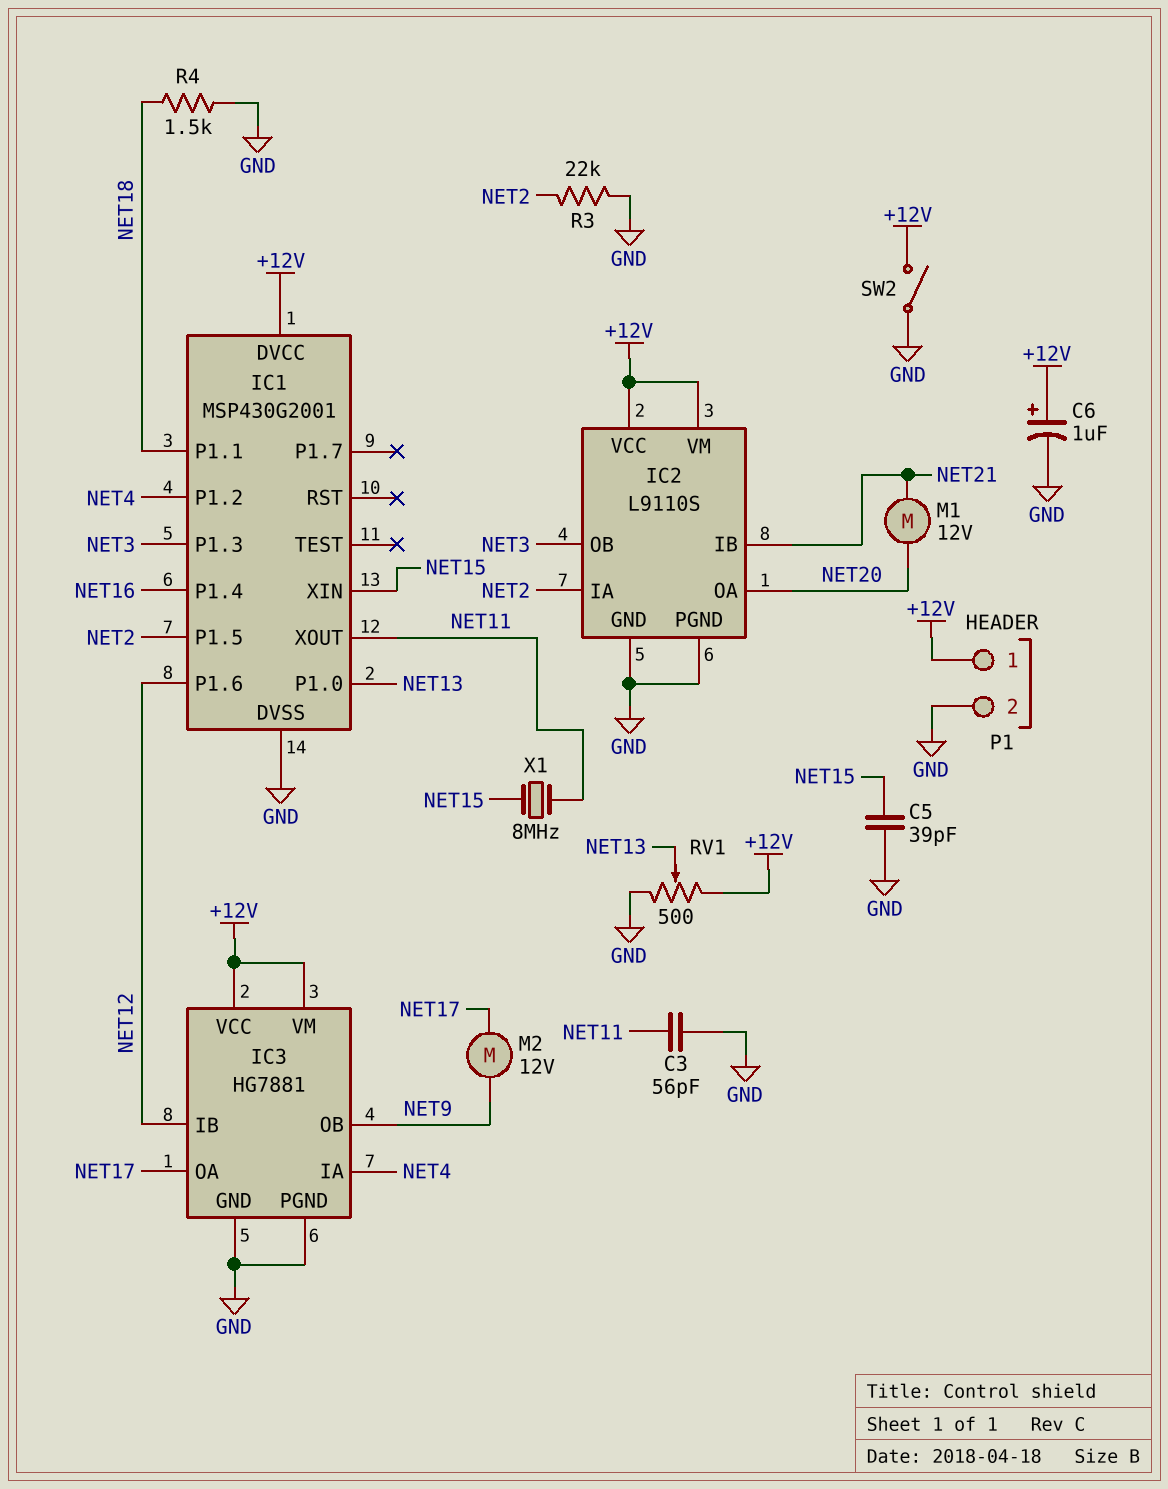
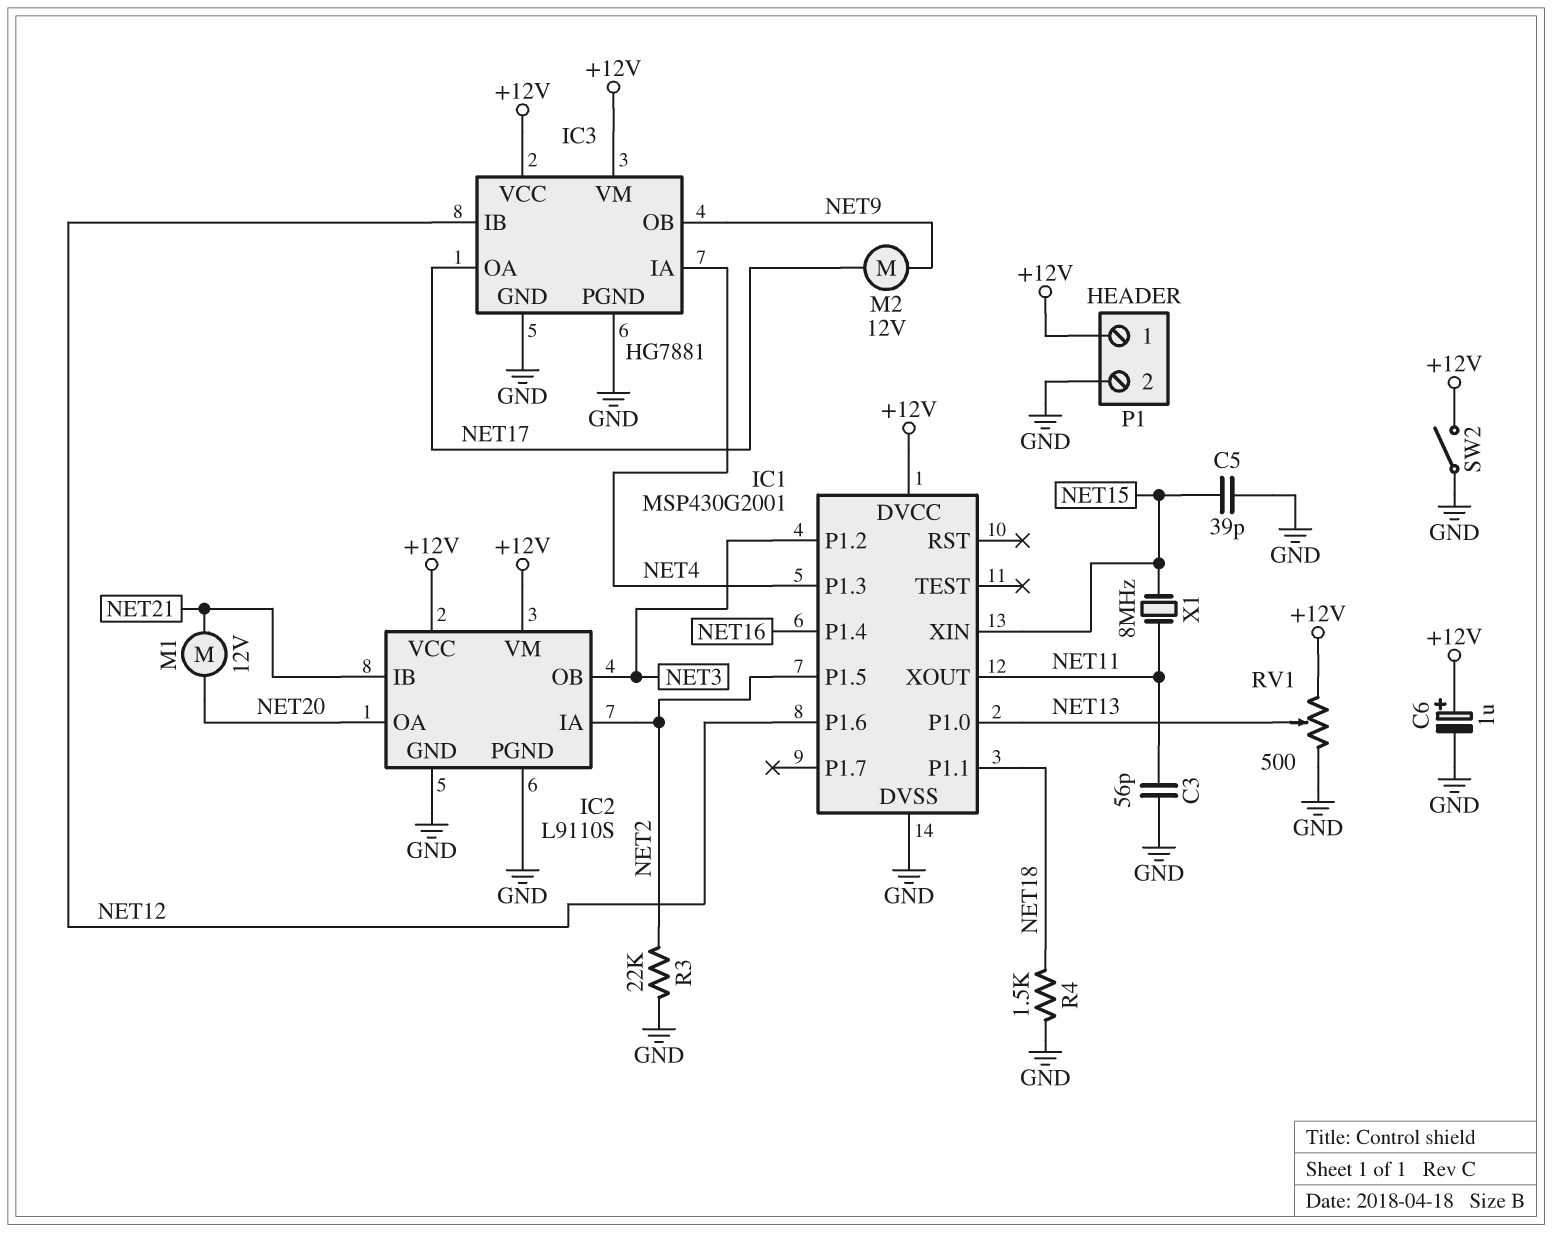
IC1 pin P1.2: NET4 -> NET3
IC1 pin P1.3: NET3 -> NET4

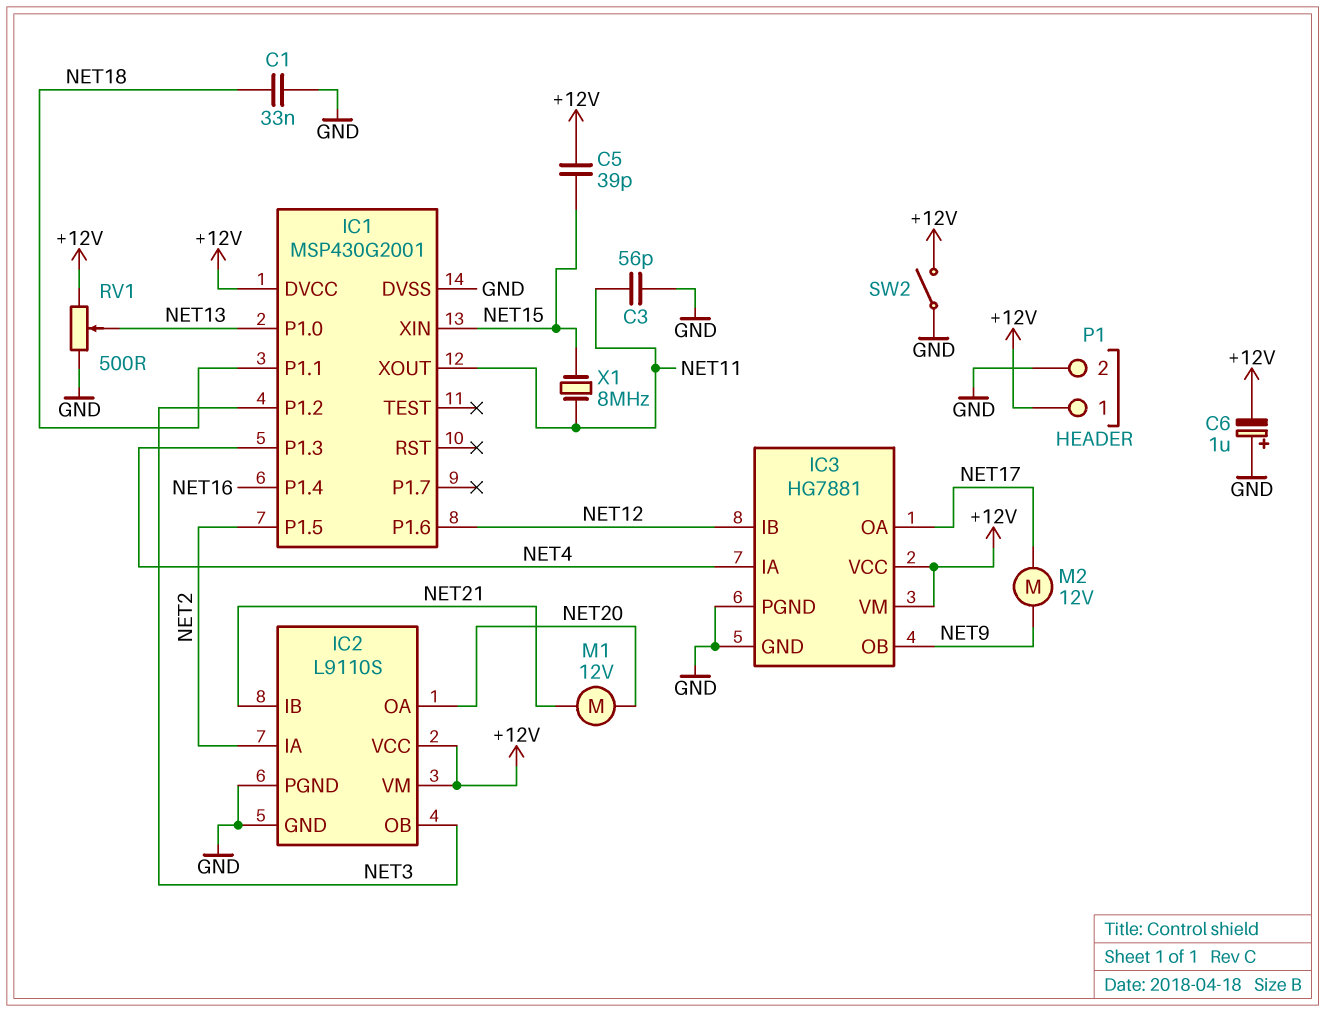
C1: none -> 33nF (GND, NET18)
C5: 39pF (GND, NET15) -> 39pF (+12V, NET15)
C6: 1uF (plus +12V, minus GND) -> 1uF (plus GND, minus +12V)
R3: 22k (GND, NET2) -> none
R4: 1.5k (GND, NET18) -> none

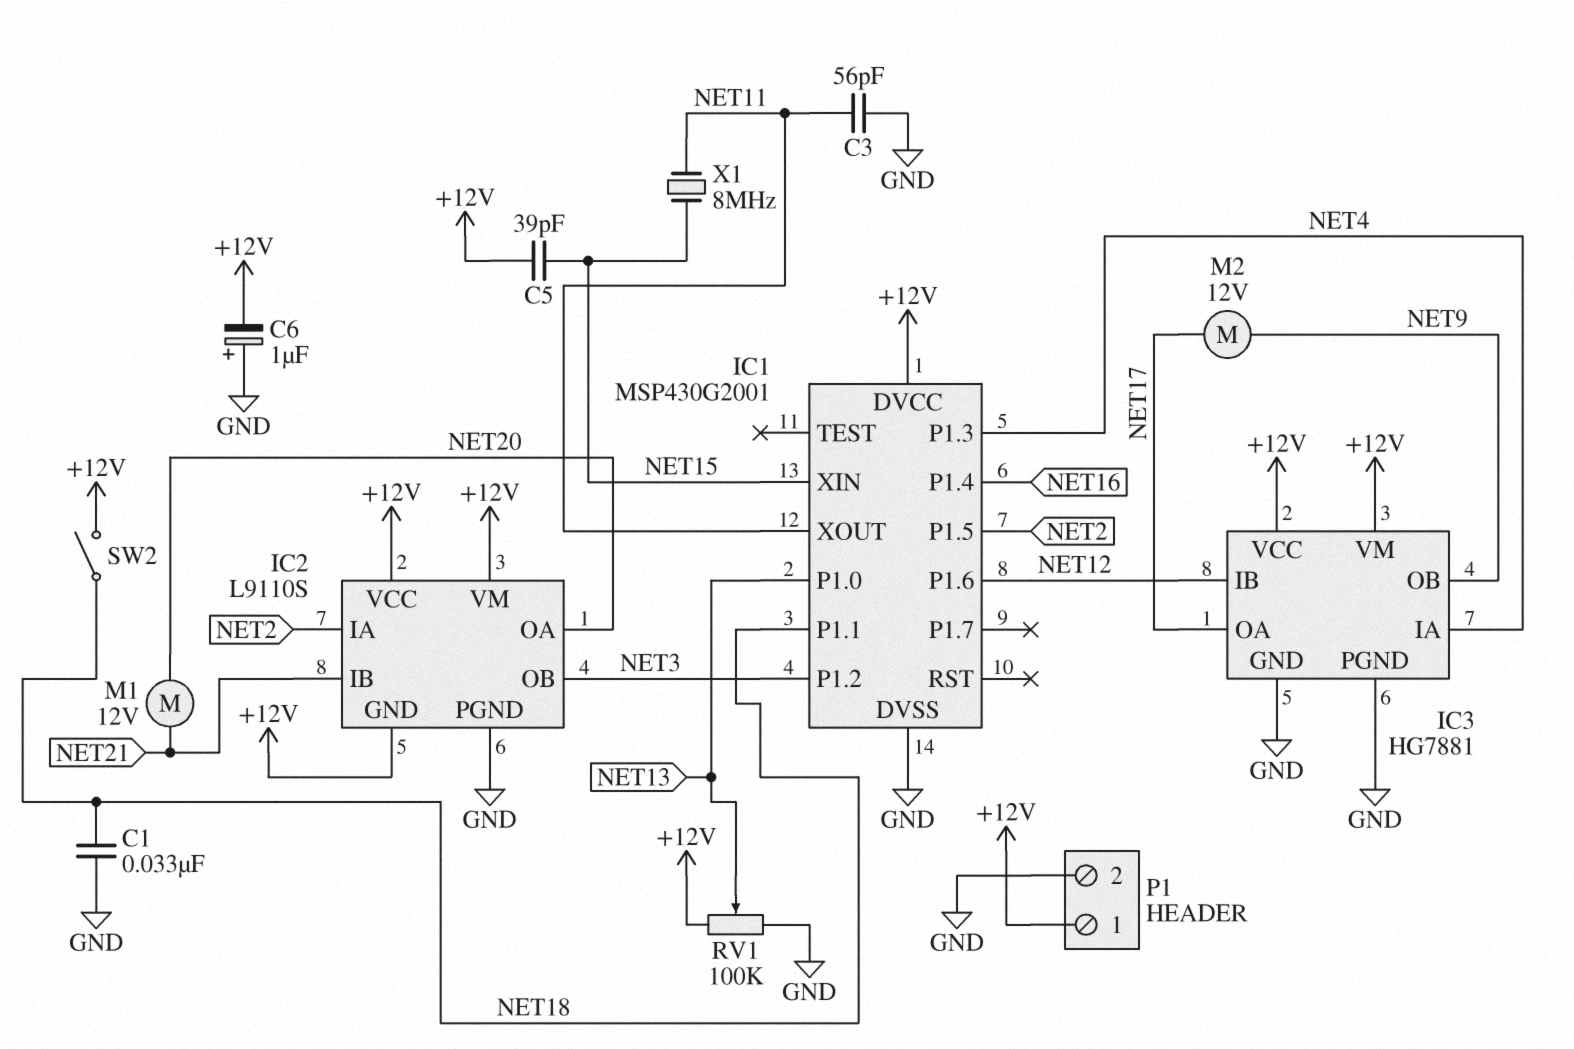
IC2 pin GND: GND -> +12V
RV1: 500 (+12V, GND, wiper NET13) -> 100k (+12V, GND, wiper NET13)
SW2: switch (+12V, GND) -> switch (+12V, NET18)

